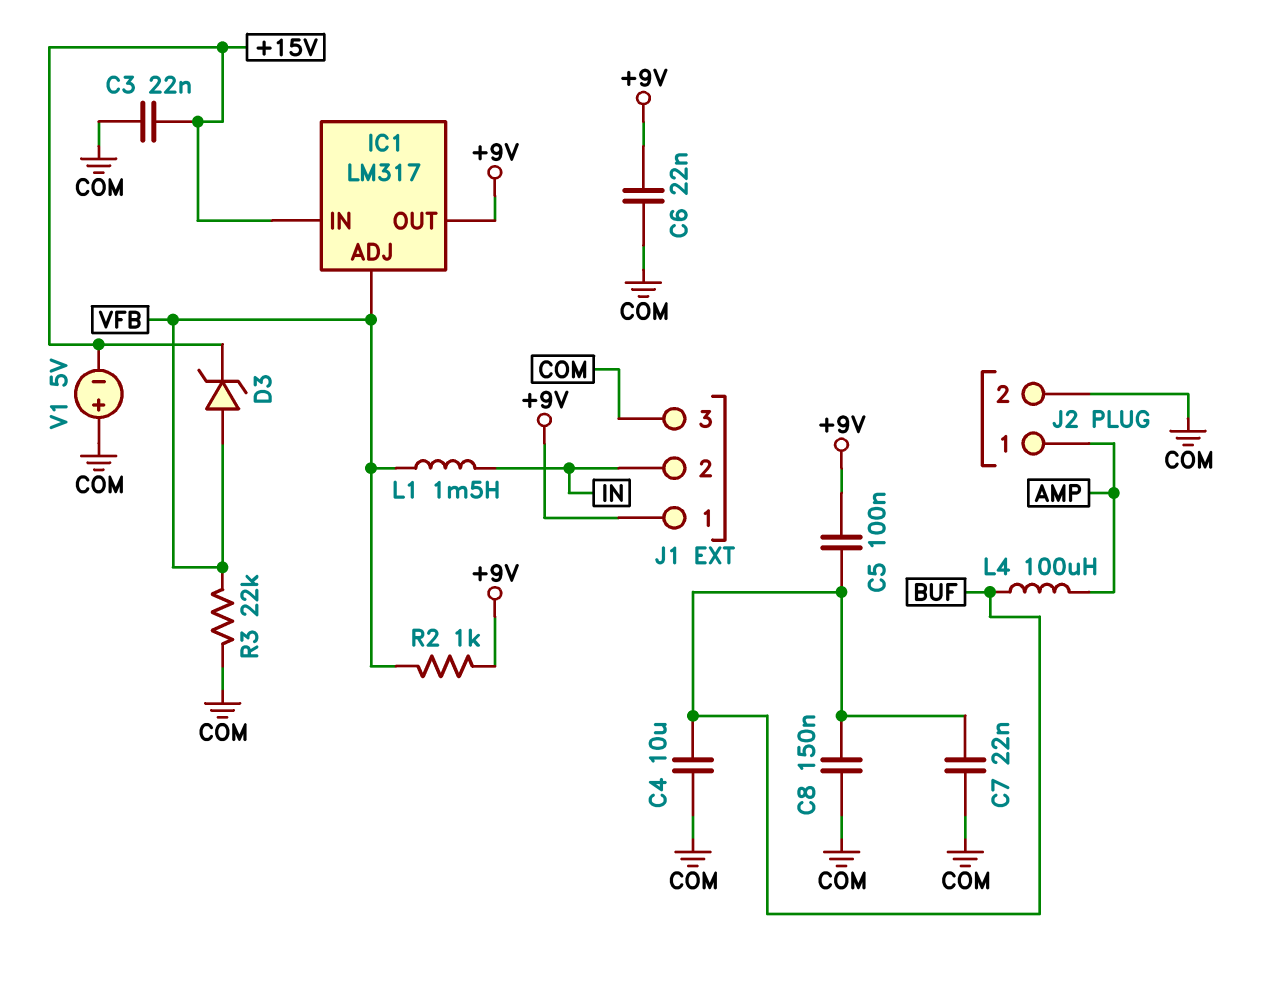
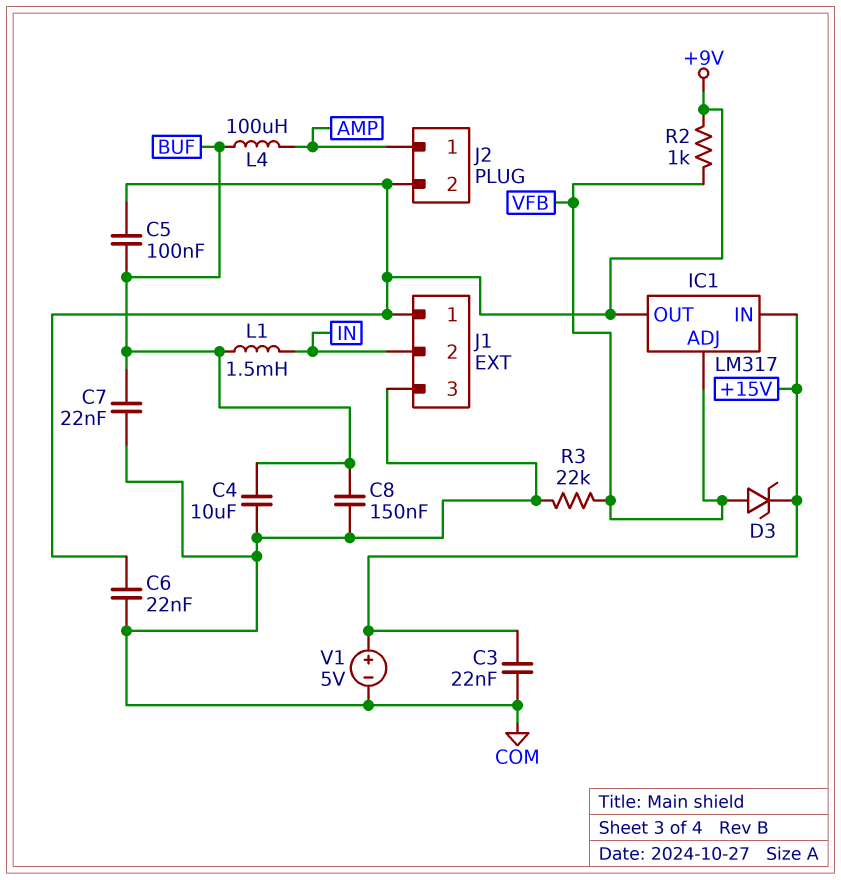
J2 pin 2: COM -> +9V
L1: 1.5mH (IN, VFB) -> 1.5mH (BUF, IN)
V1: 5V (plus COM, minus +15V) -> 5V (plus +15V, minus COM)

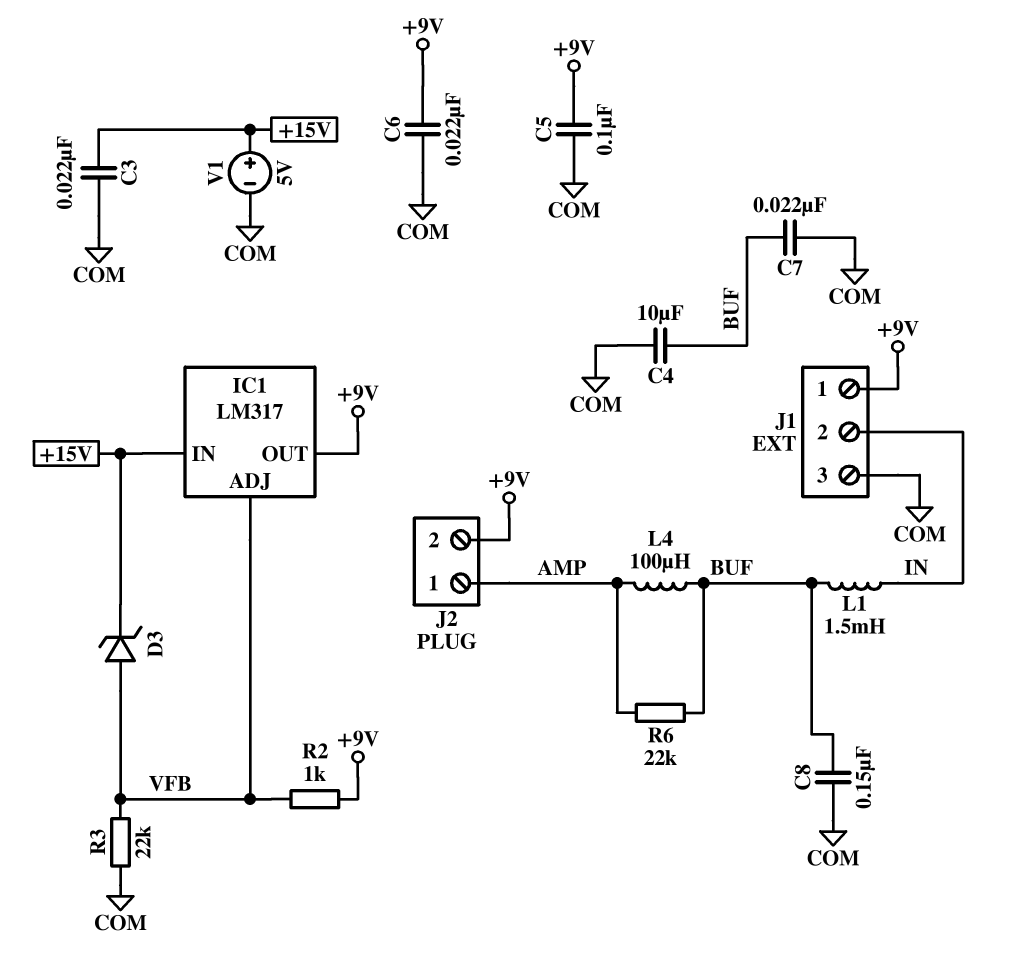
C5: 100nF (+9V, BUF) -> 100nF (+9V, COM)
R6: none -> 22k (AMP, BUF)

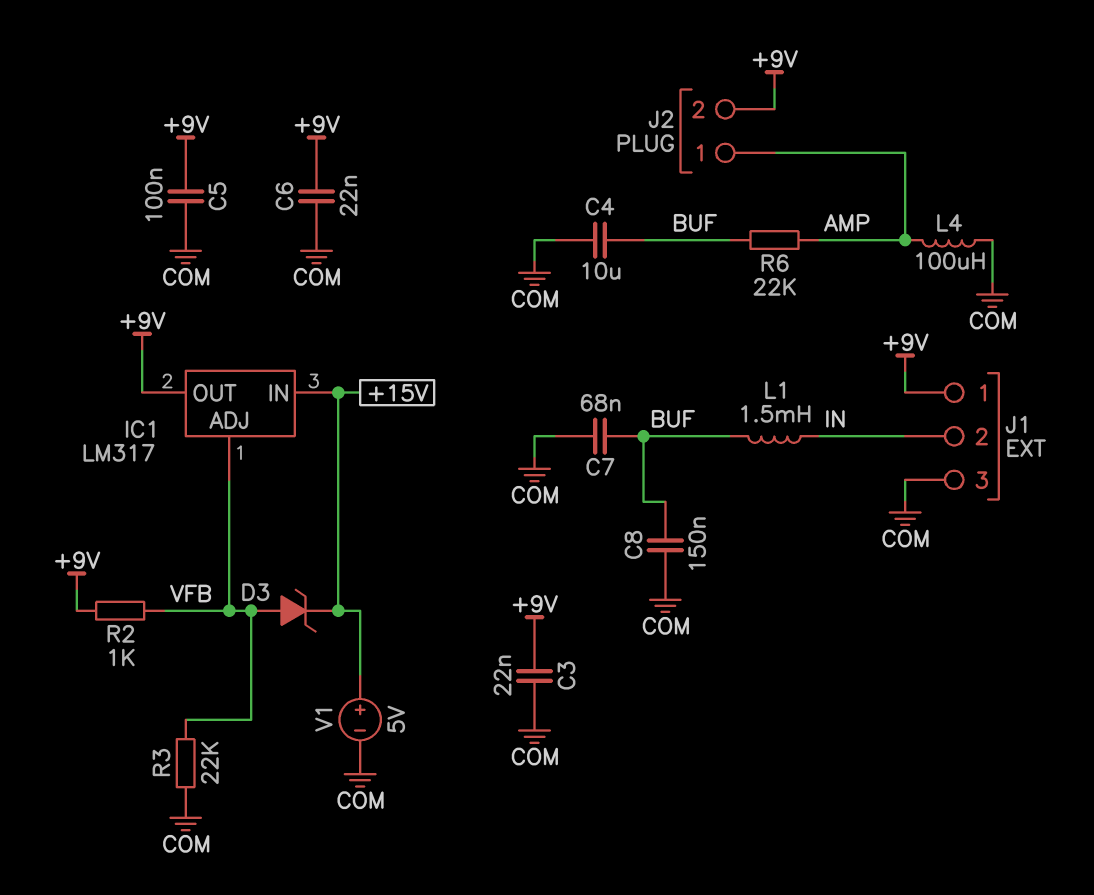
C3: 22nF (+15V, COM) -> 22nF (+9V, COM)
C7: 22nF (BUF, COM) -> 68nF (BUF, COM)
L4: 100uH (AMP, BUF) -> 100uH (AMP, COM)

